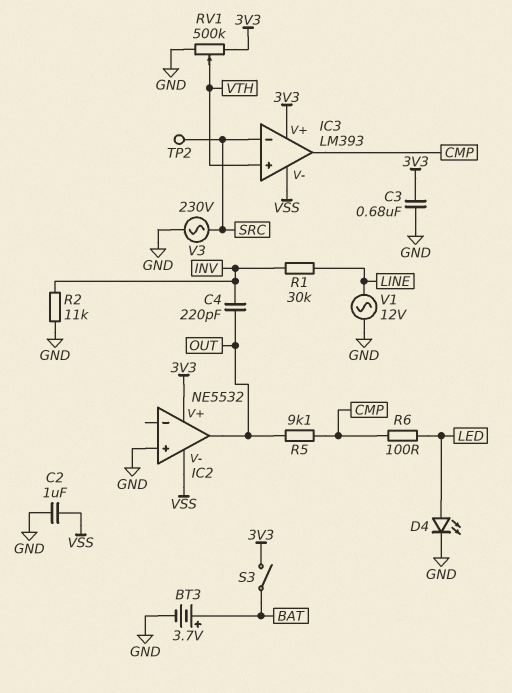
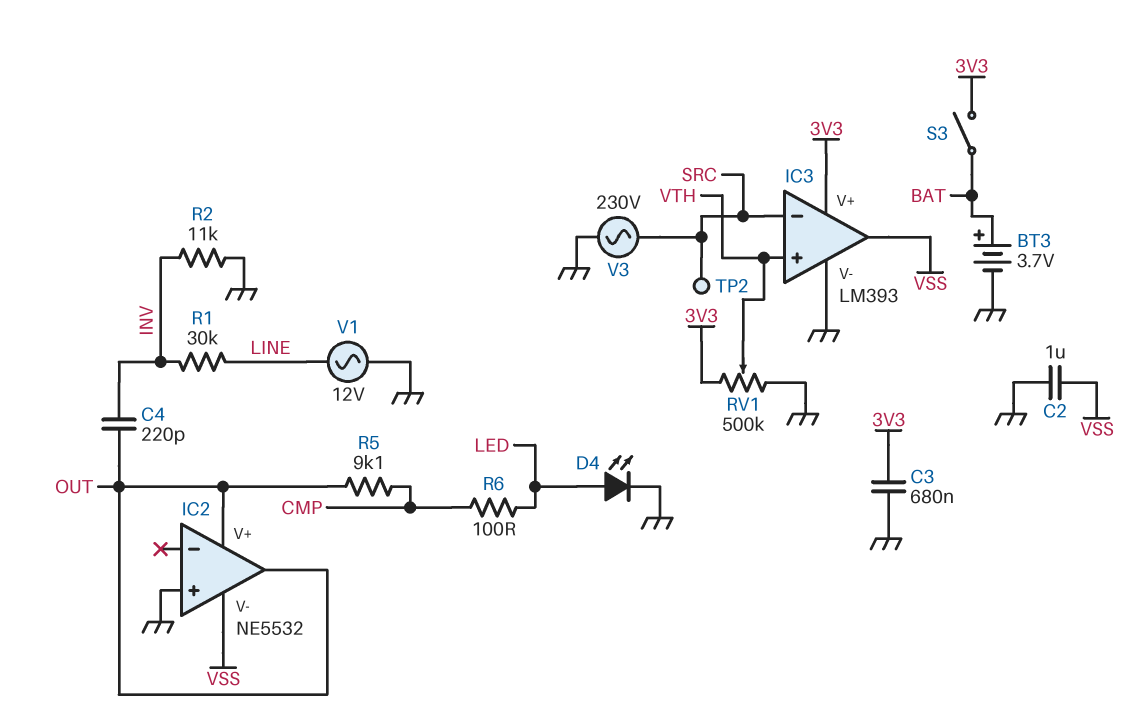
IC2 pin V+: 3V3 -> OUT
IC3 pin V-: VSS -> GND
IC3 pin out: CMP -> VSS

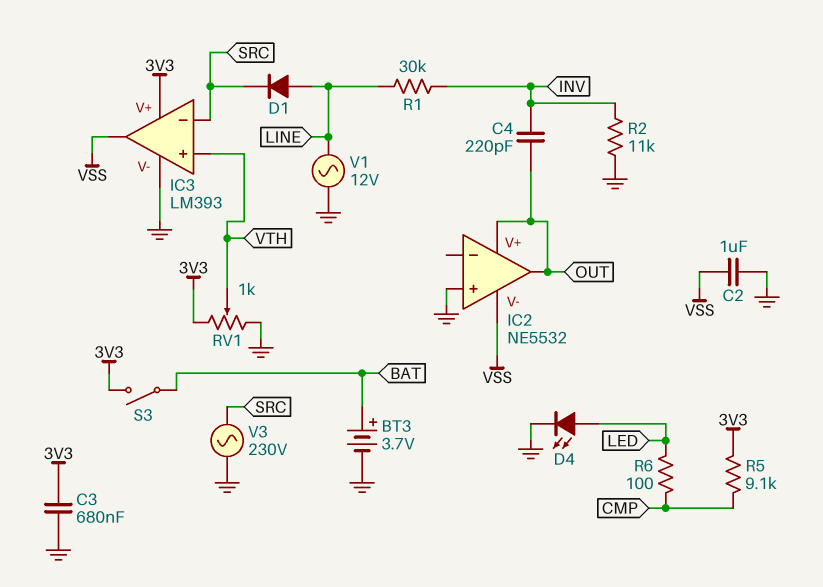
D1: none -> diode (A LINE, K SRC)
R5: 9.1k (CMP, OUT) -> 9.1k (3V3, CMP)
RV1: 500k (3V3, GND, wiper VTH) -> 1k (3V3, GND, wiper VTH)
TP2: test point (SRC) -> none

